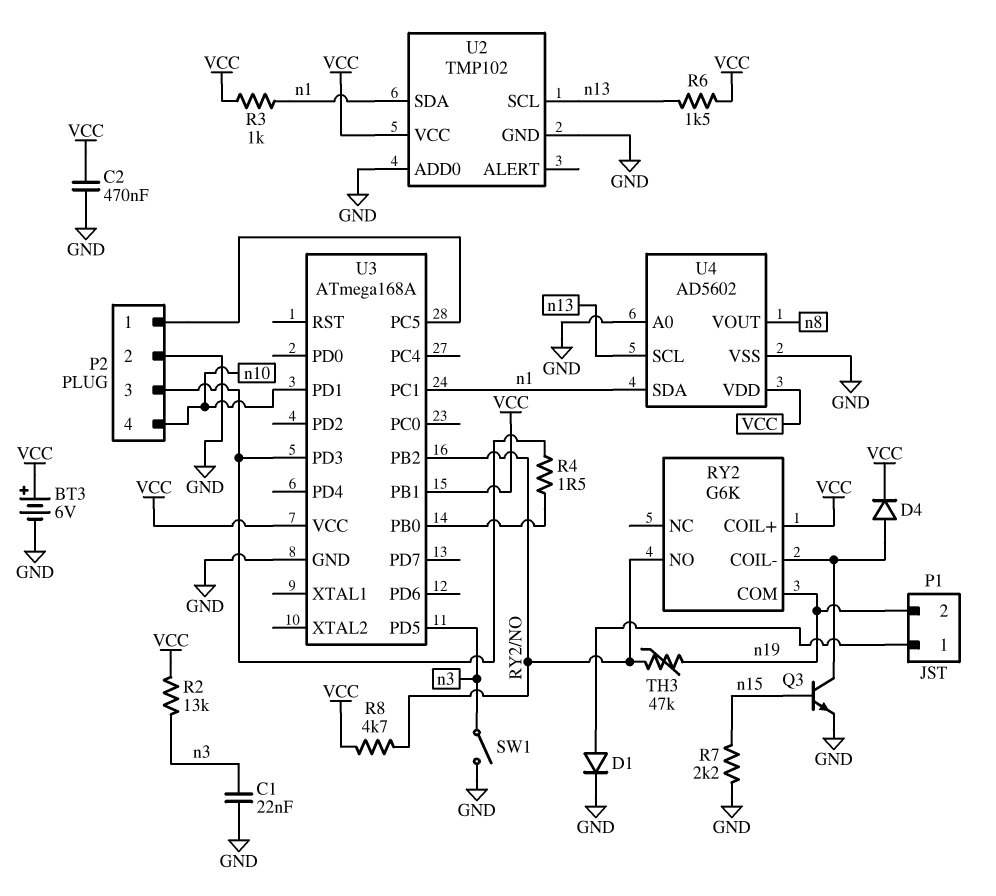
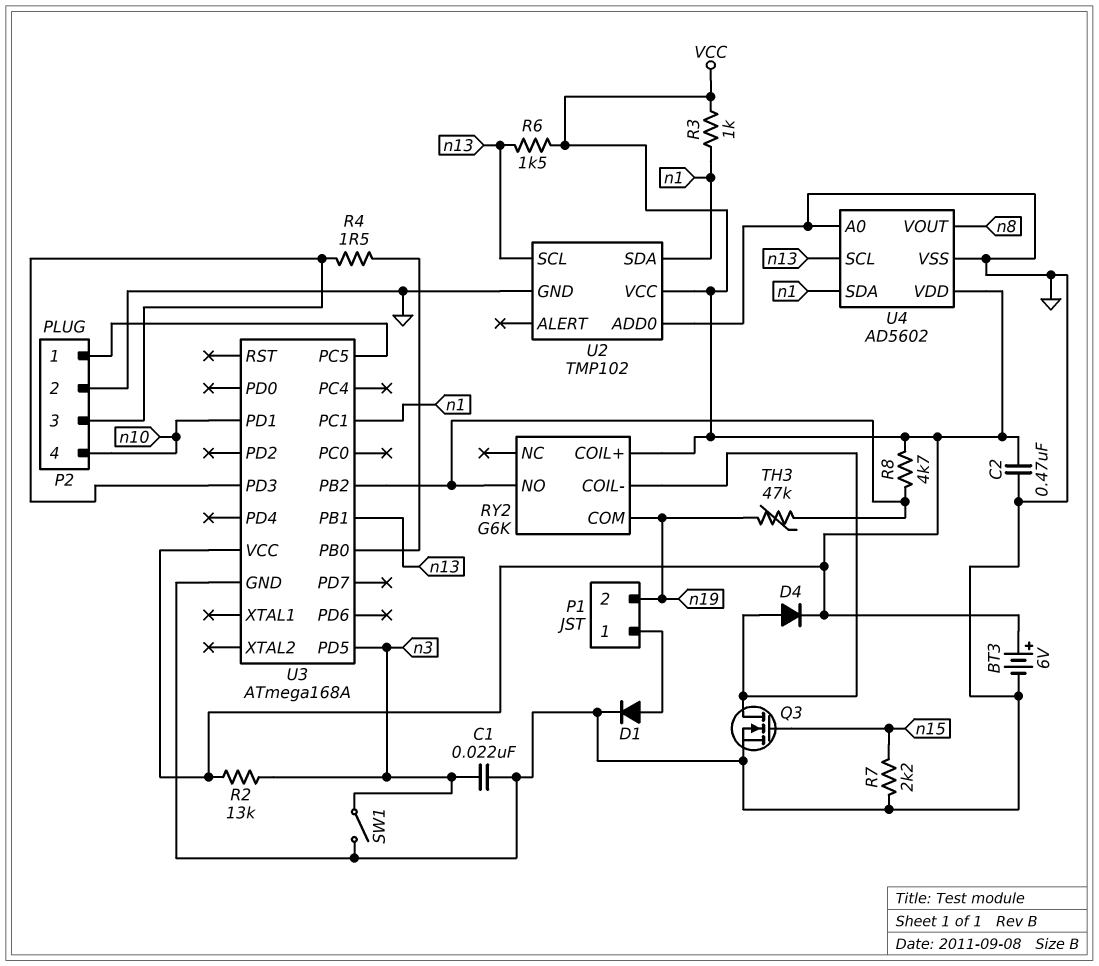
Q3: NPN (B n15, C RY2/COIL-, E GND) -> NMOS (G n15, D RY2/COIL-, S GND)
U3 pin PB1: VCC -> n13

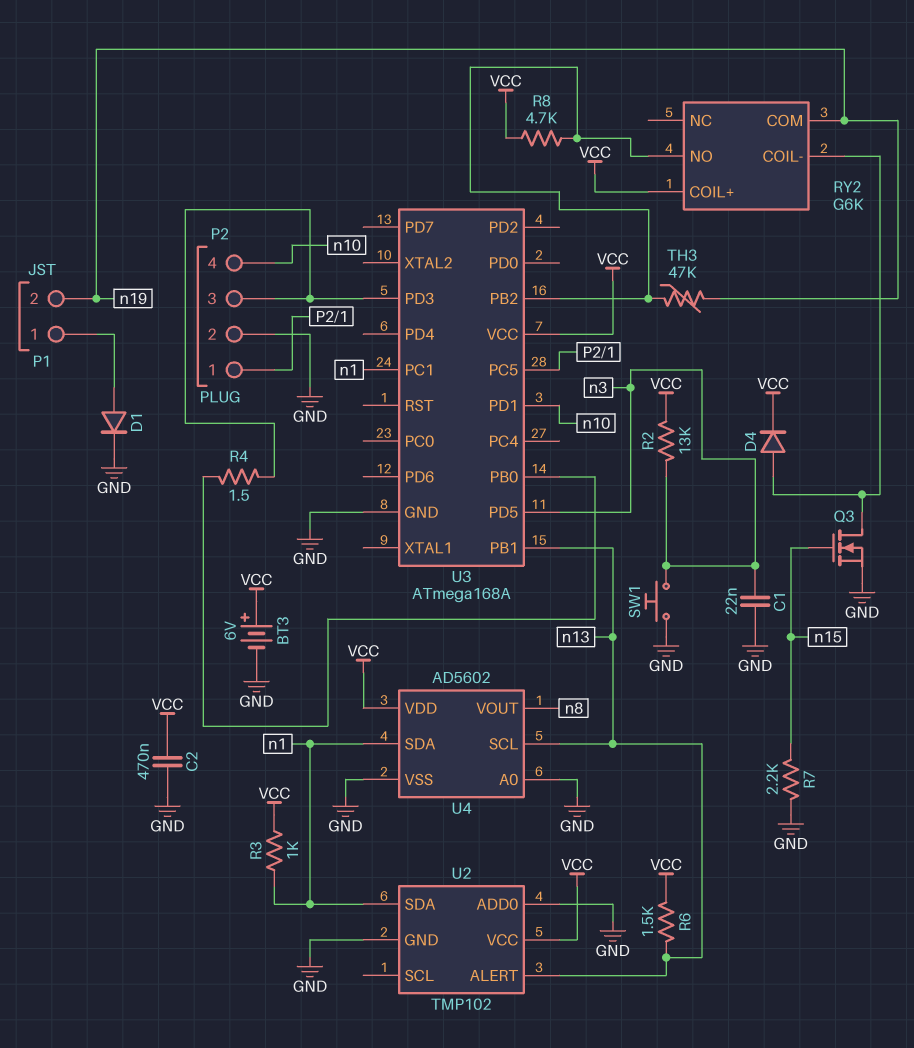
SW1: switch (GND, n3) -> button (GND, n3)
U2 pin ALERT: none -> n13
U2 pin SCL: n13 -> none

